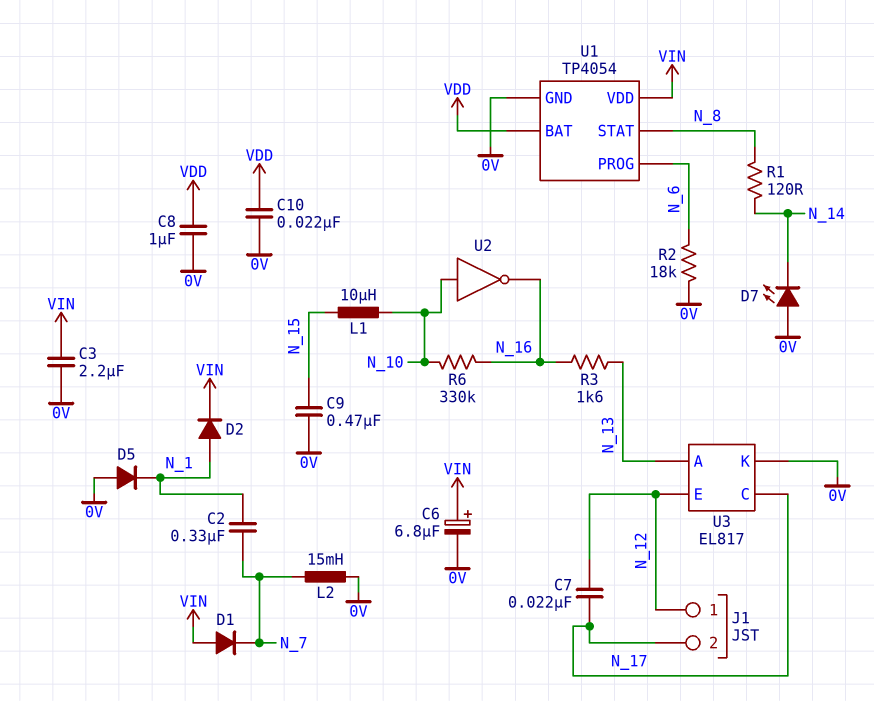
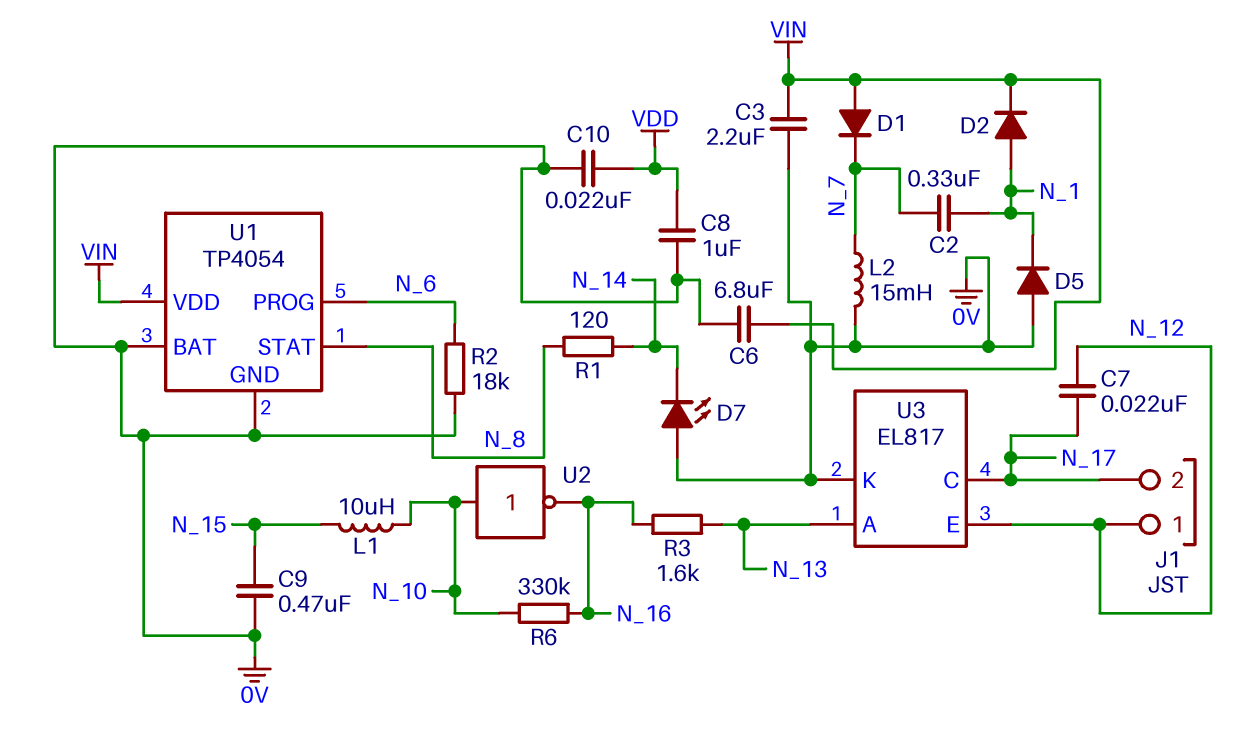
C6: 6.8uF (plus VIN, minus 0V) -> 6.8uF (0V, VIN)
U1 pin BAT: VDD -> 0V

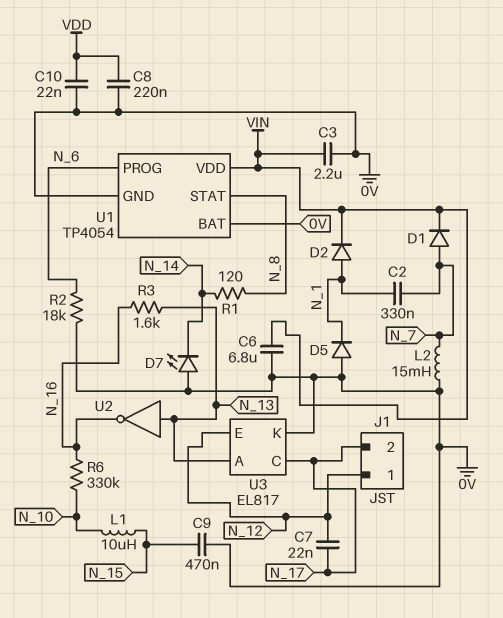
C8: 1uF (0V, VDD) -> 220nF (0V, VDD)
D1: diode (A VIN, K N_7) -> diode (A N_7, K VIN)
U2: NOT (in N_10, out N_16) -> NOT (in N_13, out N_16)

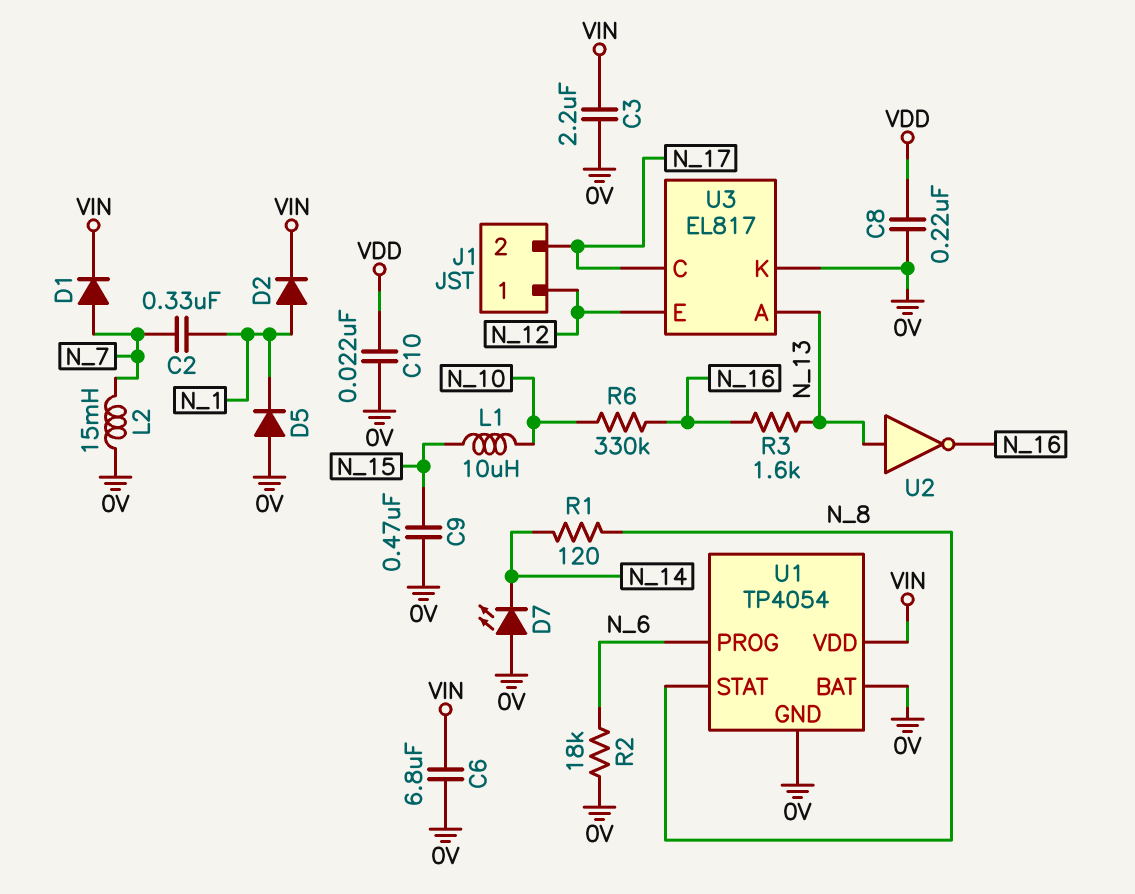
C7: 22nF (N_12, N_17) -> none

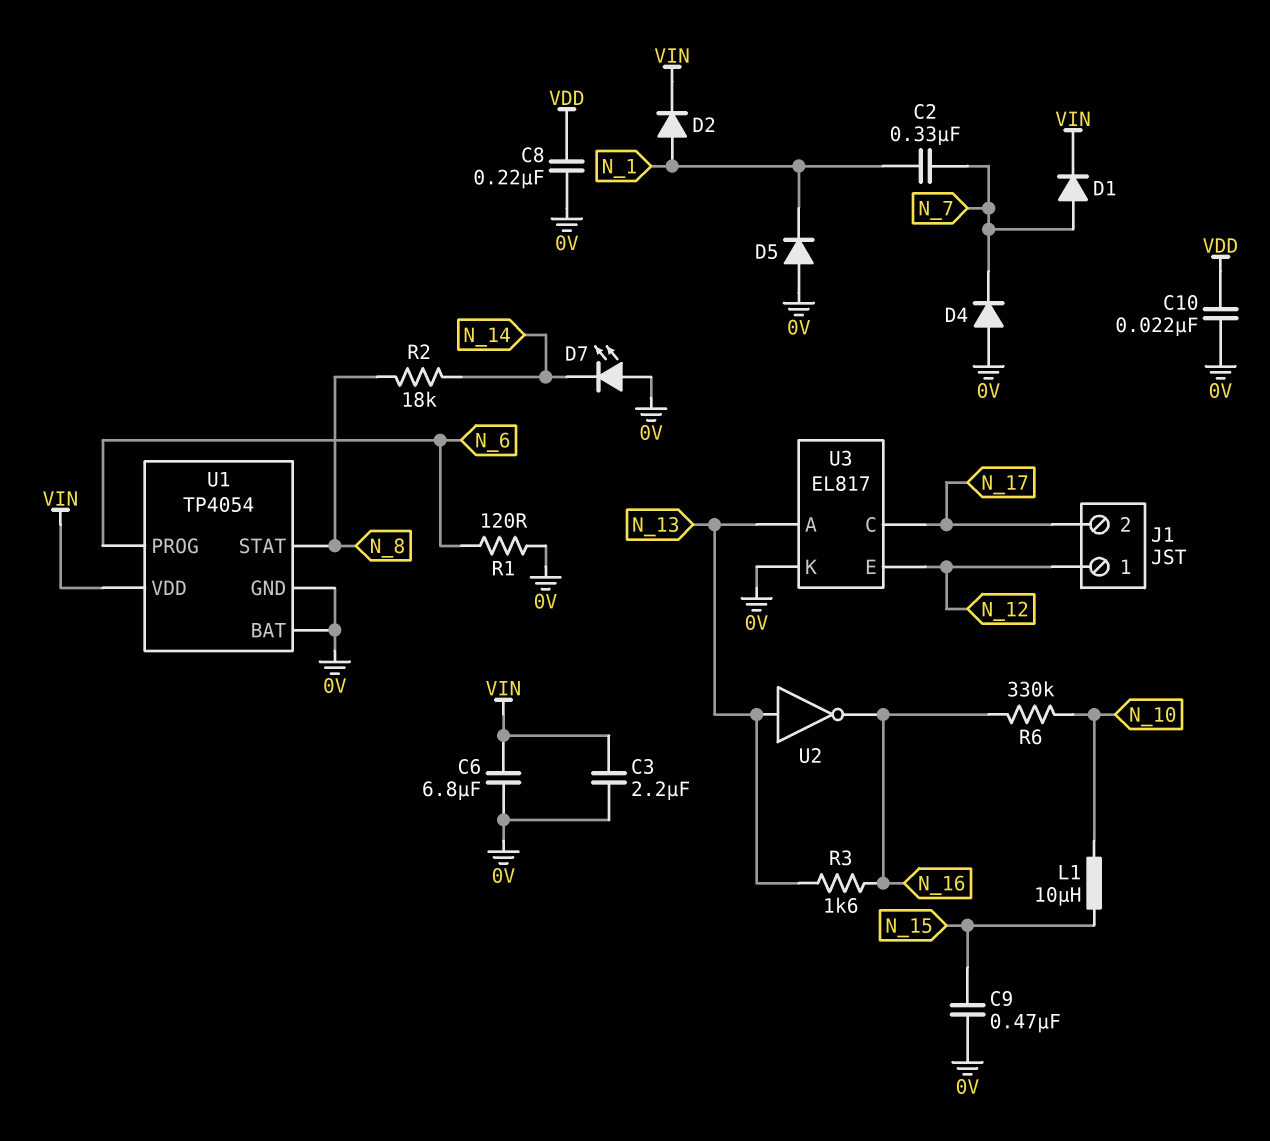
D4: none -> diode (A 0V, K N_7)
L2: 15mH (0V, N_7) -> none
R1: 120 (N_8, N_14) -> 120 (0V, N_6)
R2: 18k (0V, N_6) -> 18k (N_8, N_14)

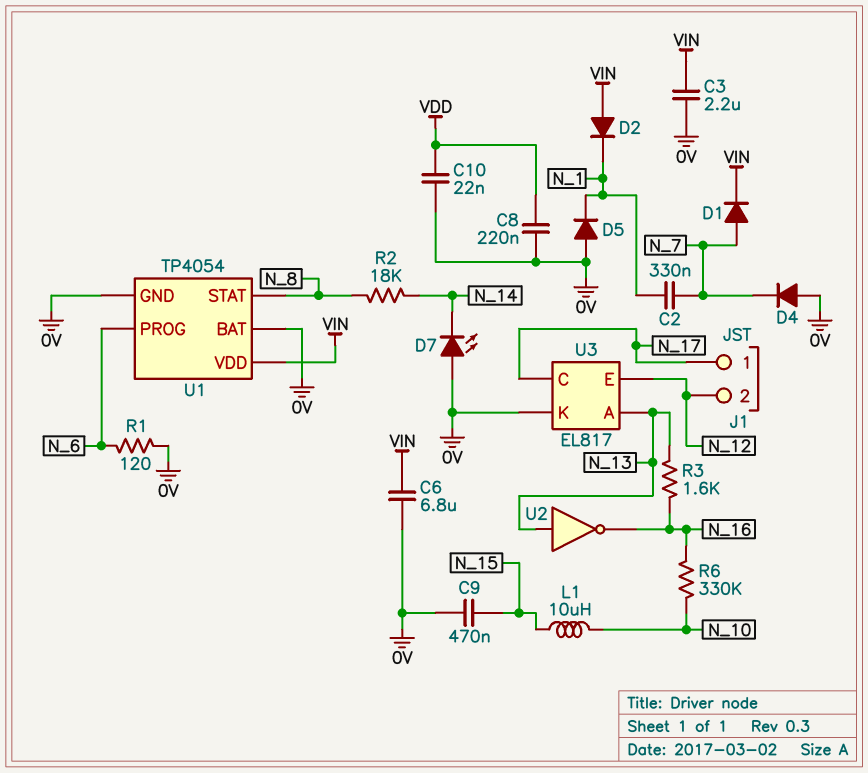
D2: diode (A N_1, K VIN) -> diode (A VIN, K N_1)
J1 pin 1: N_12 -> N_17
J1 pin 2: N_17 -> N_12

